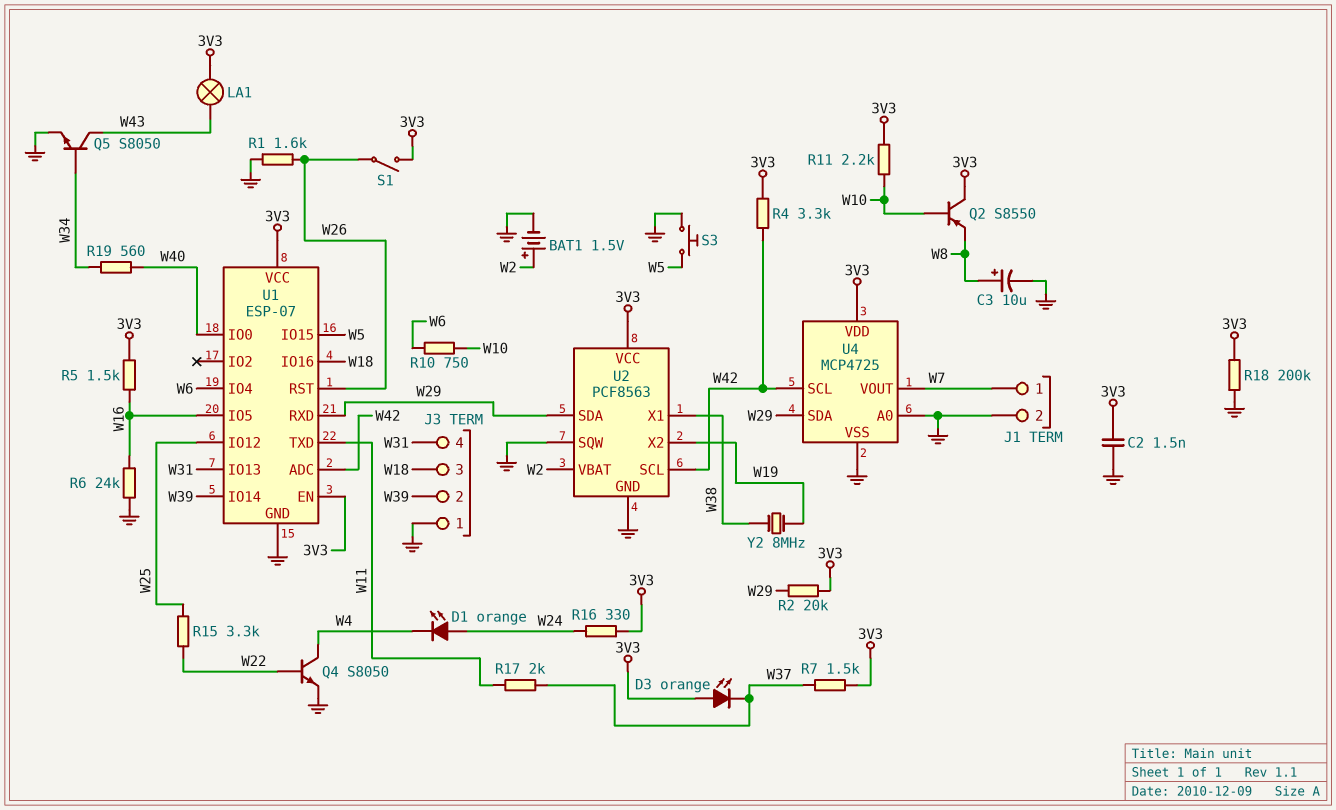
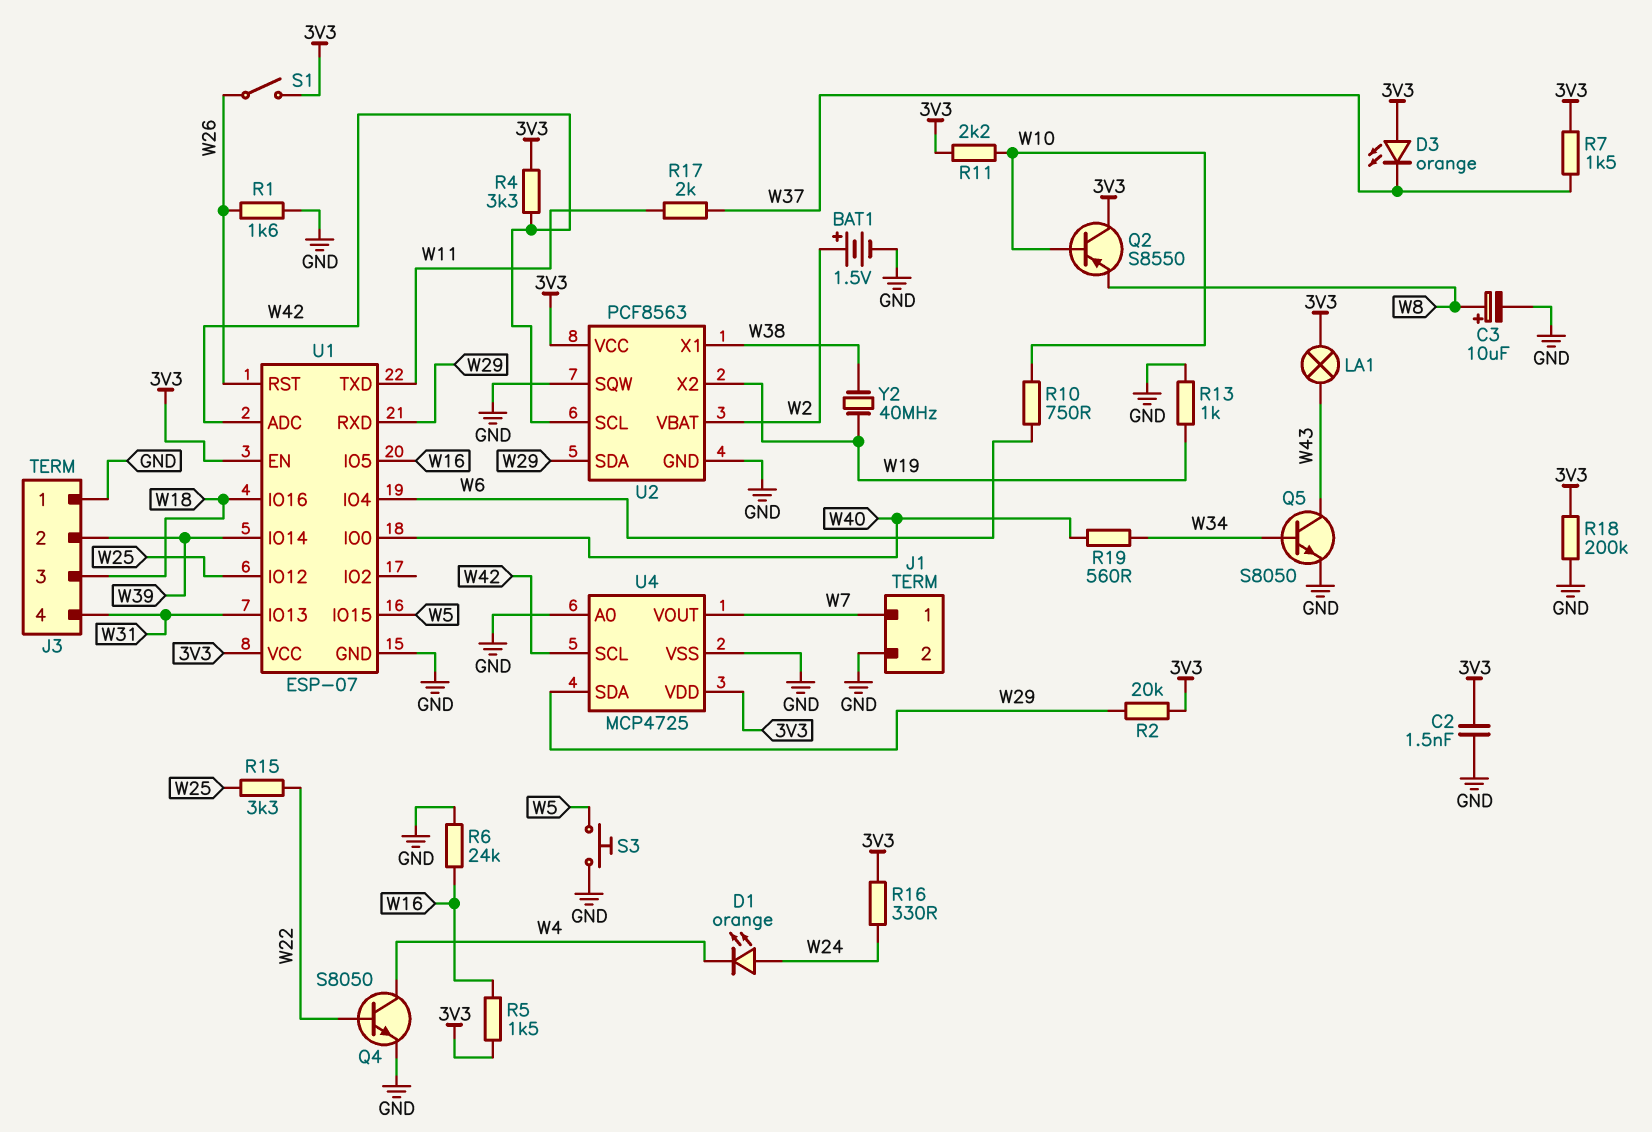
R13: none -> 1k (GND, W19)
Y2: 8MHz (W19, W38) -> 40MHz (W19, W38)

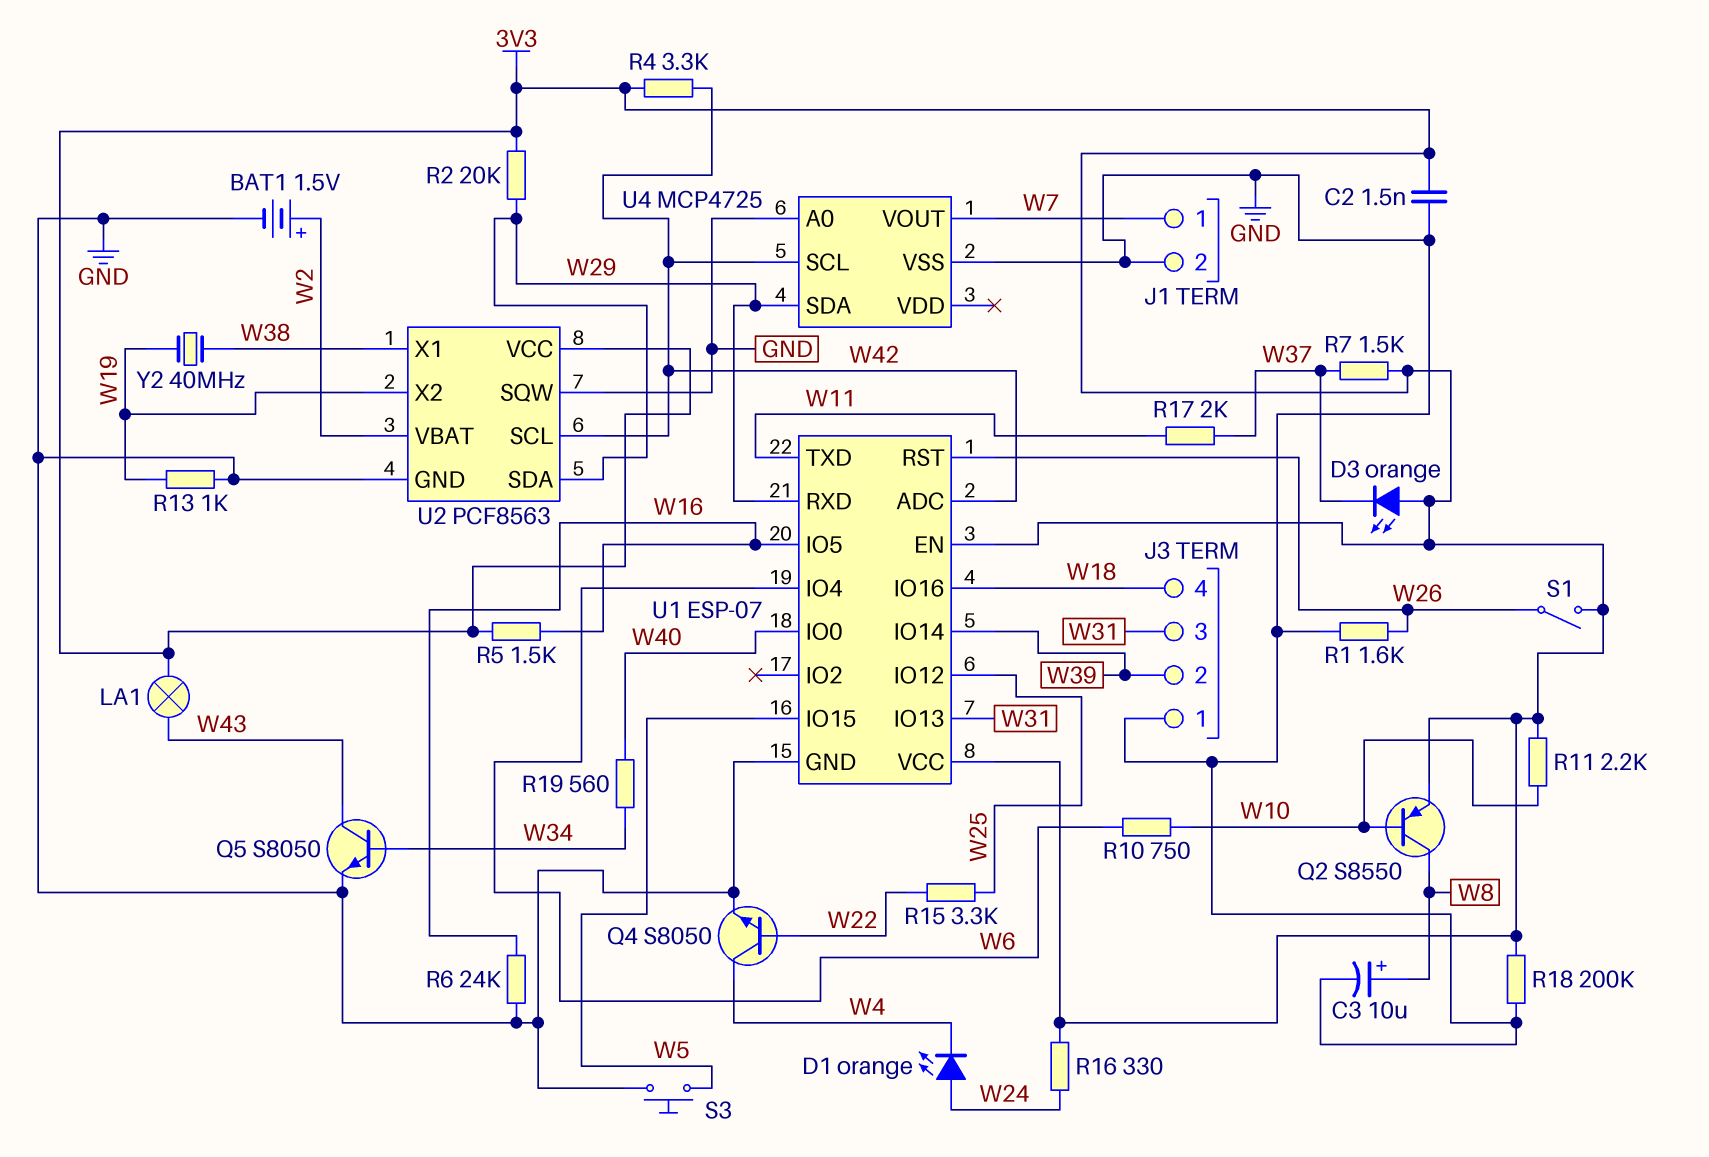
J3 pin 3: W18 -> W31
J3 pin 4: W31 -> W18
Q2: PNP S8550 (B W10, C 3V3, E W8) -> PNP S8550 (B W10, C W8, E 3V3)
U4 pin VDD: 3V3 -> none

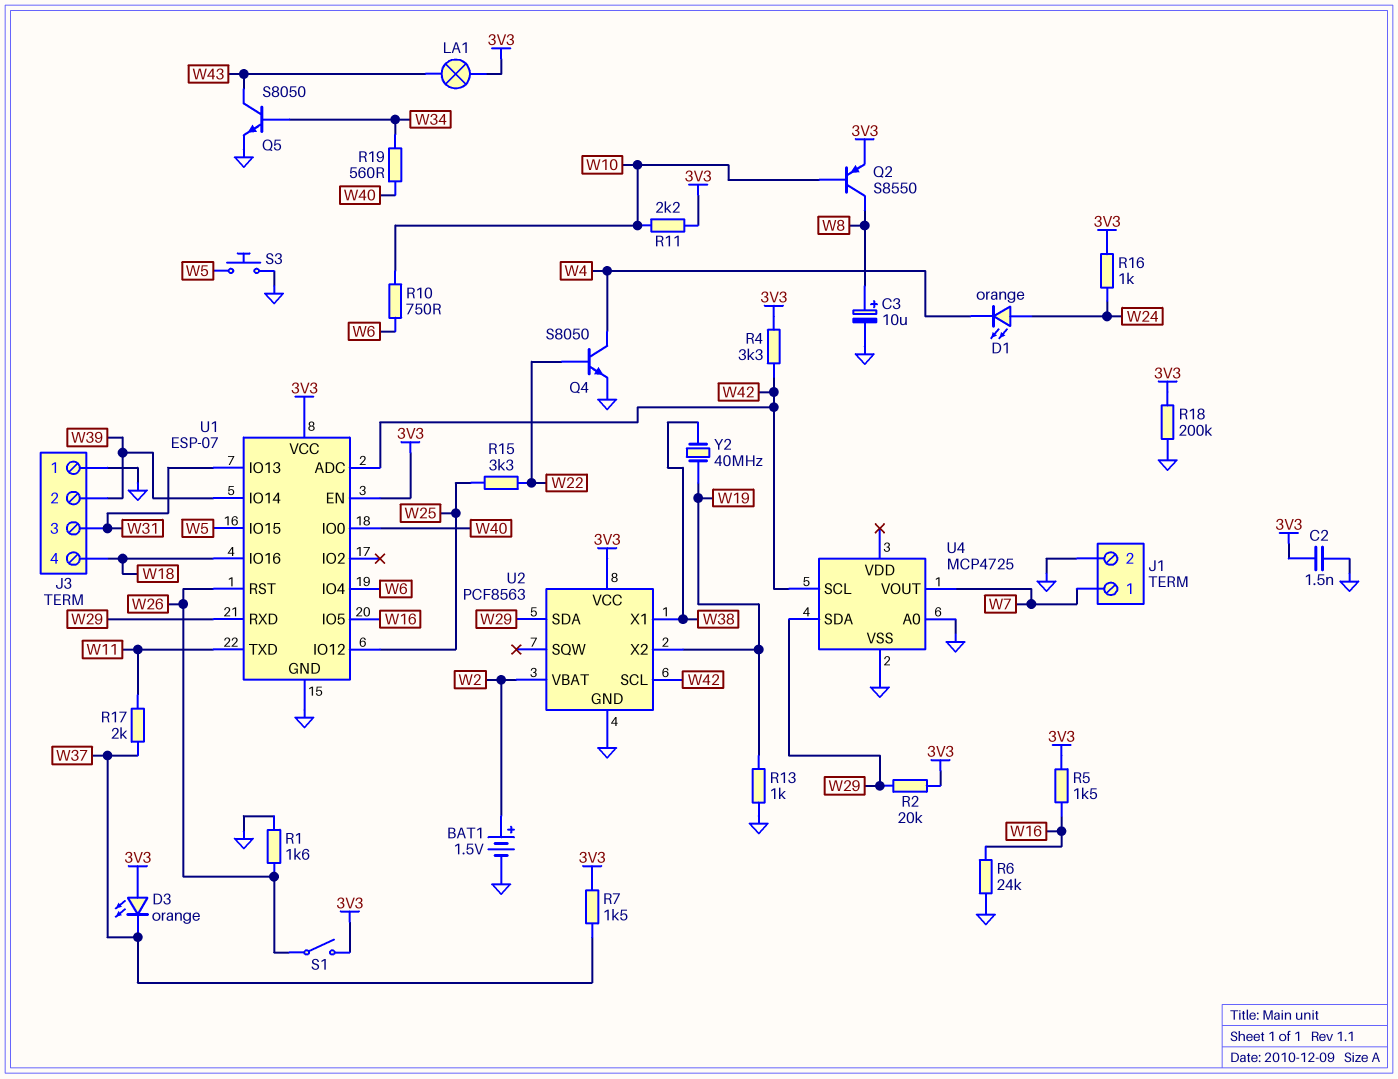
R16: 330 (3V3, W24) -> 1k (3V3, W24)
U2 pin SQW: GND -> none

